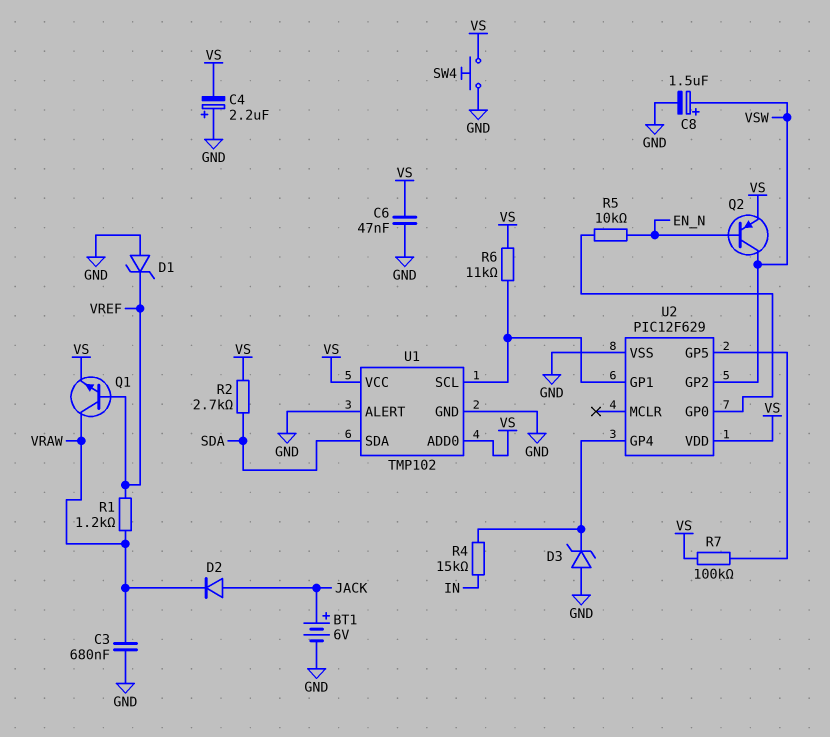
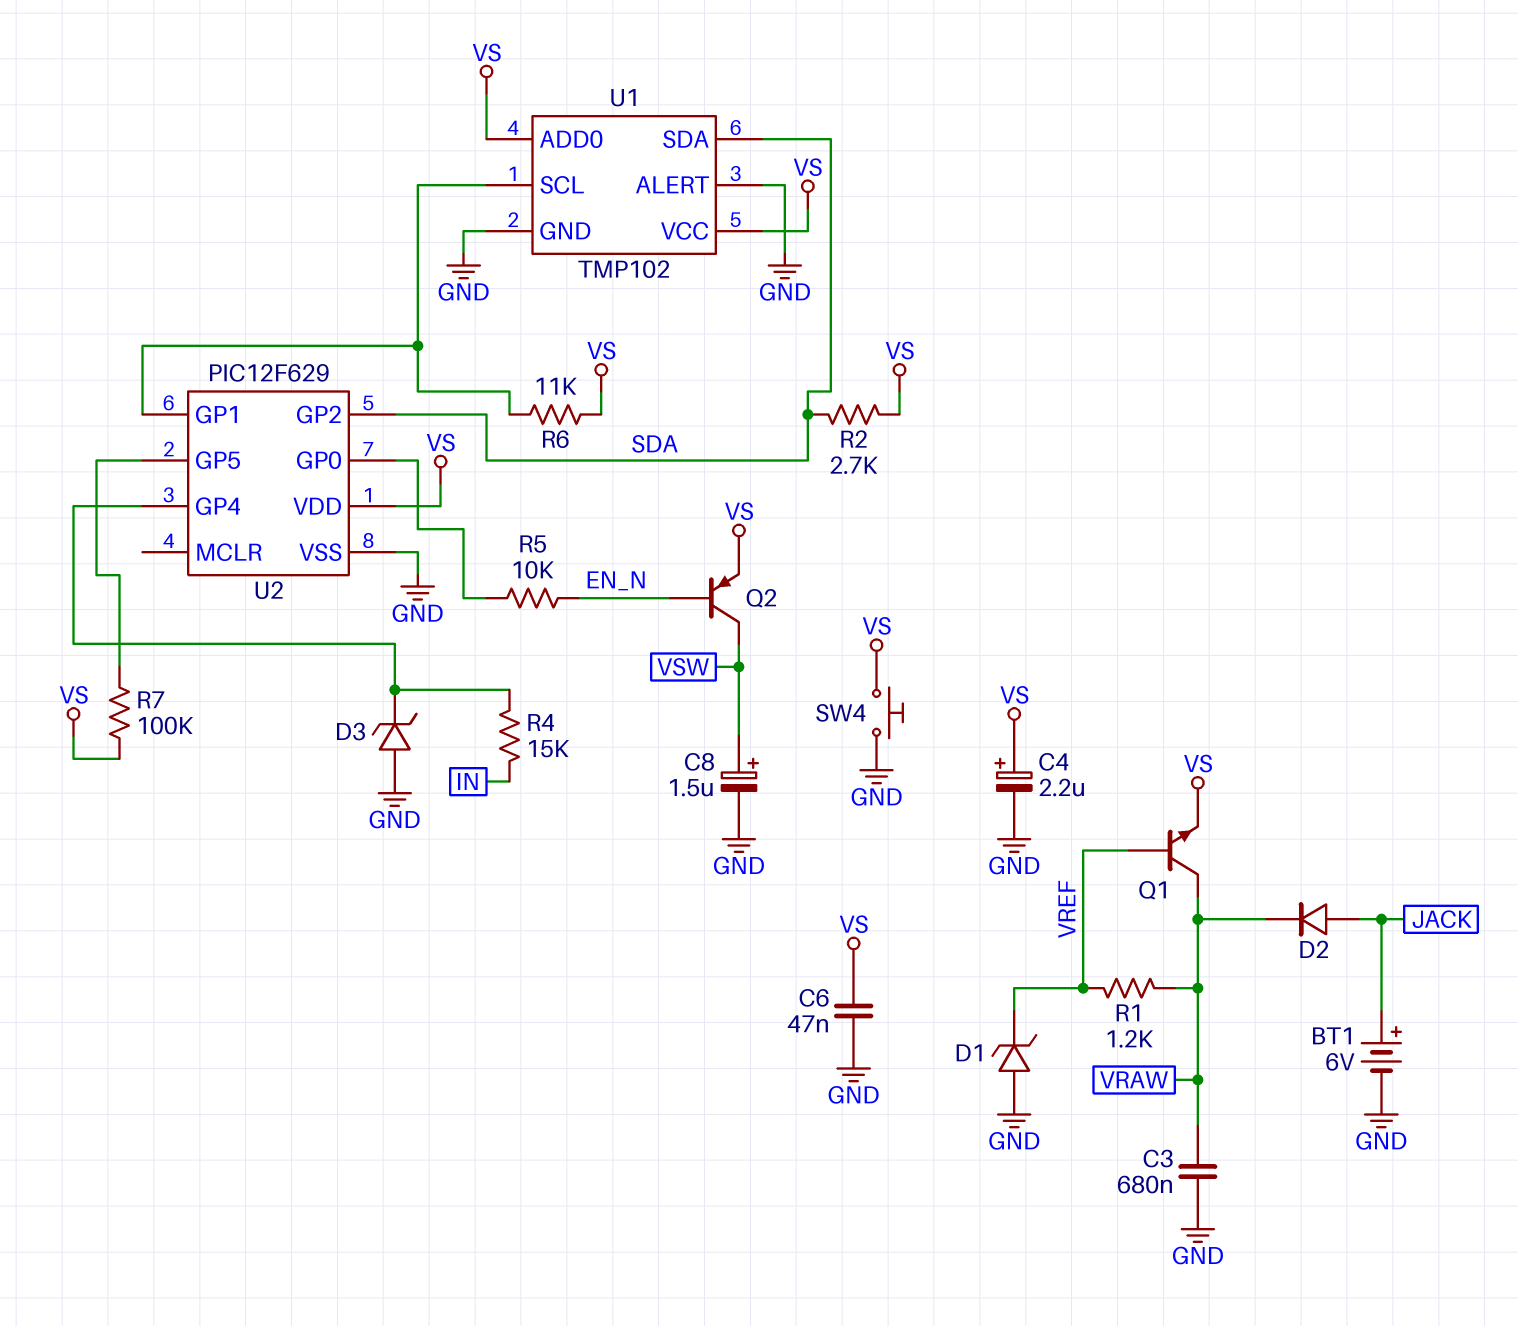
C4: 2.2uF (plus GND, minus VS) -> 2.2uF (plus VS, minus GND)
U2 pin GP2: VSW -> SDA

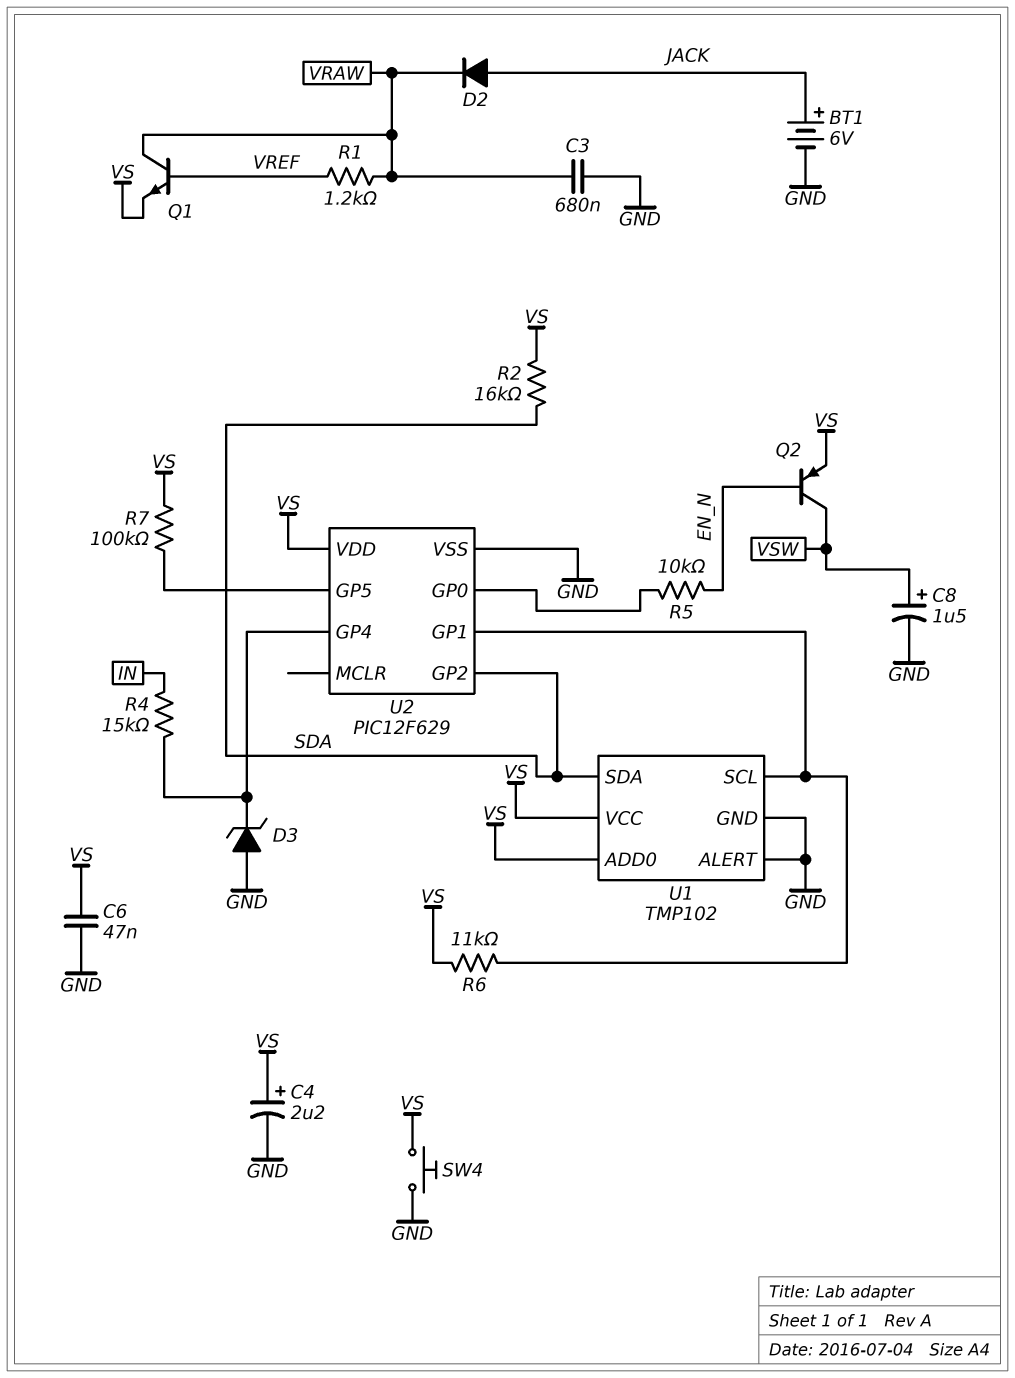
D1: zener (A GND, K VREF) -> none
R2: 2.7k (SDA, VS) -> 16k (SDA, VS)

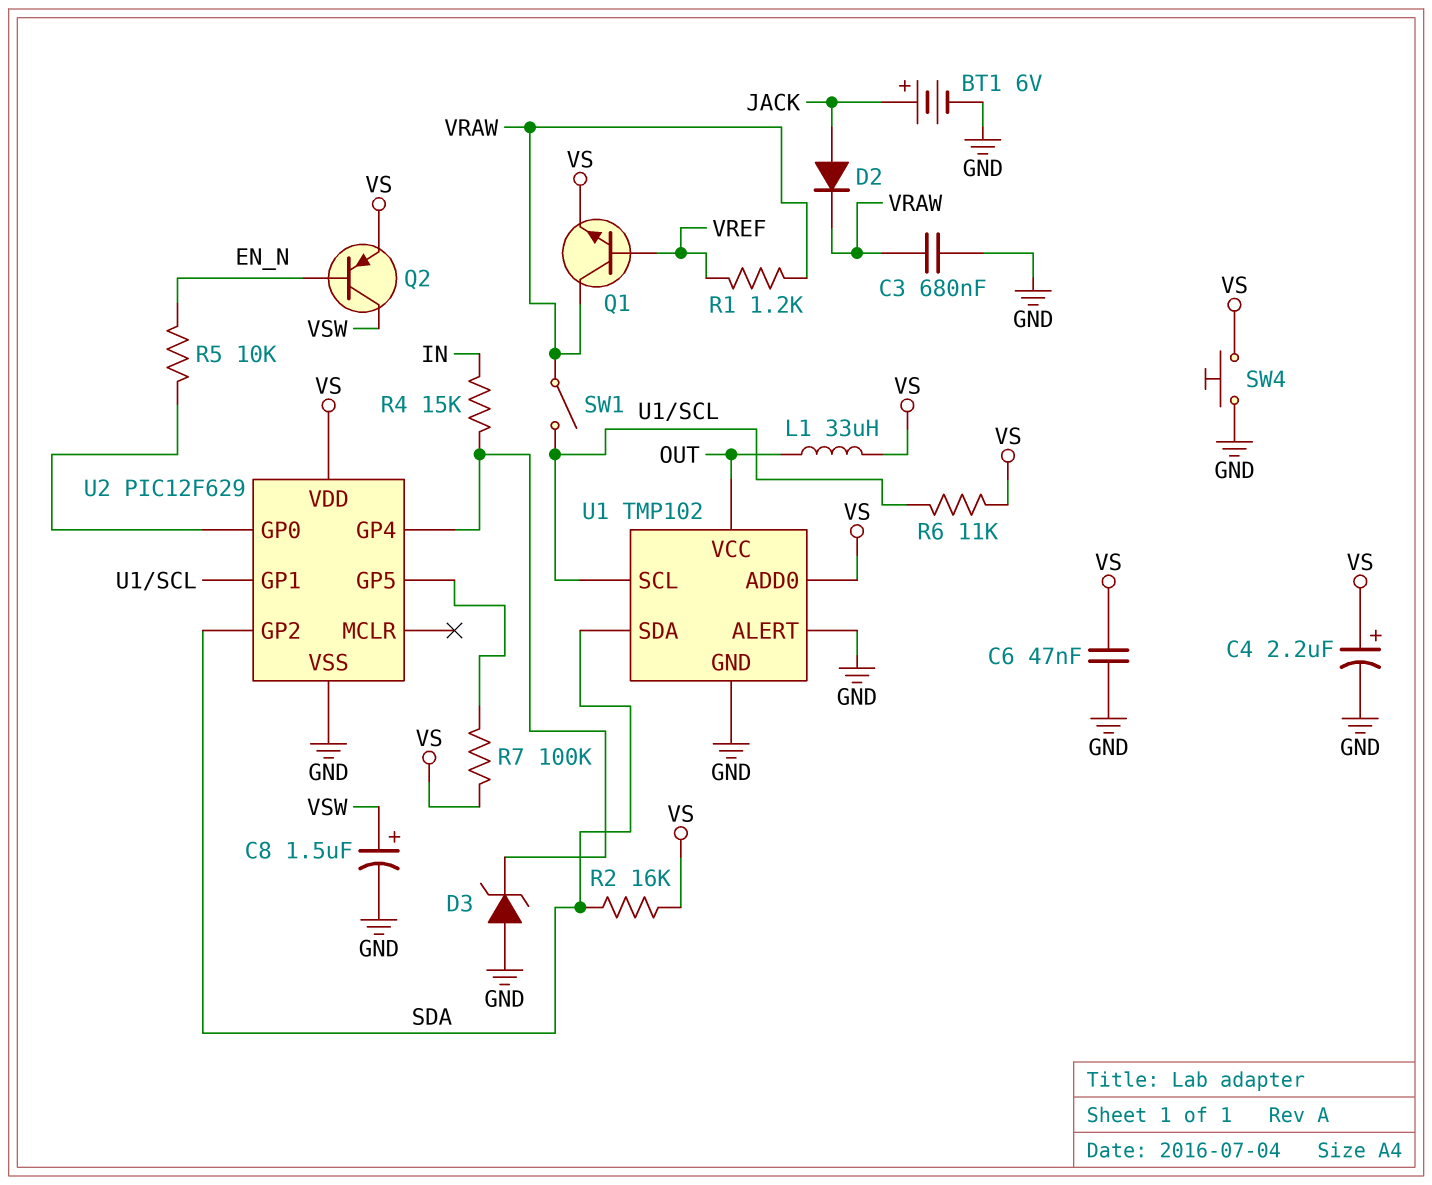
L1: none -> 33uH (OUT, VS)
SW1: none -> switch (U1/SCL, VRAW)
U1 pin VCC: VS -> OUT

